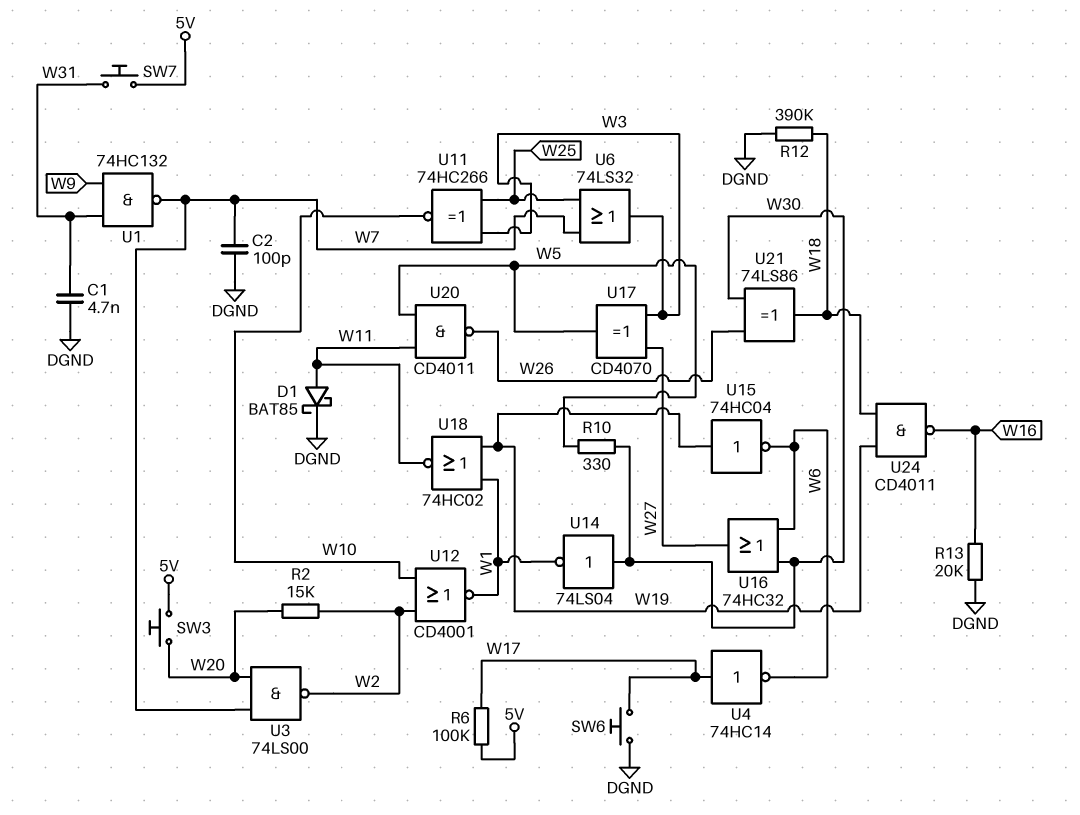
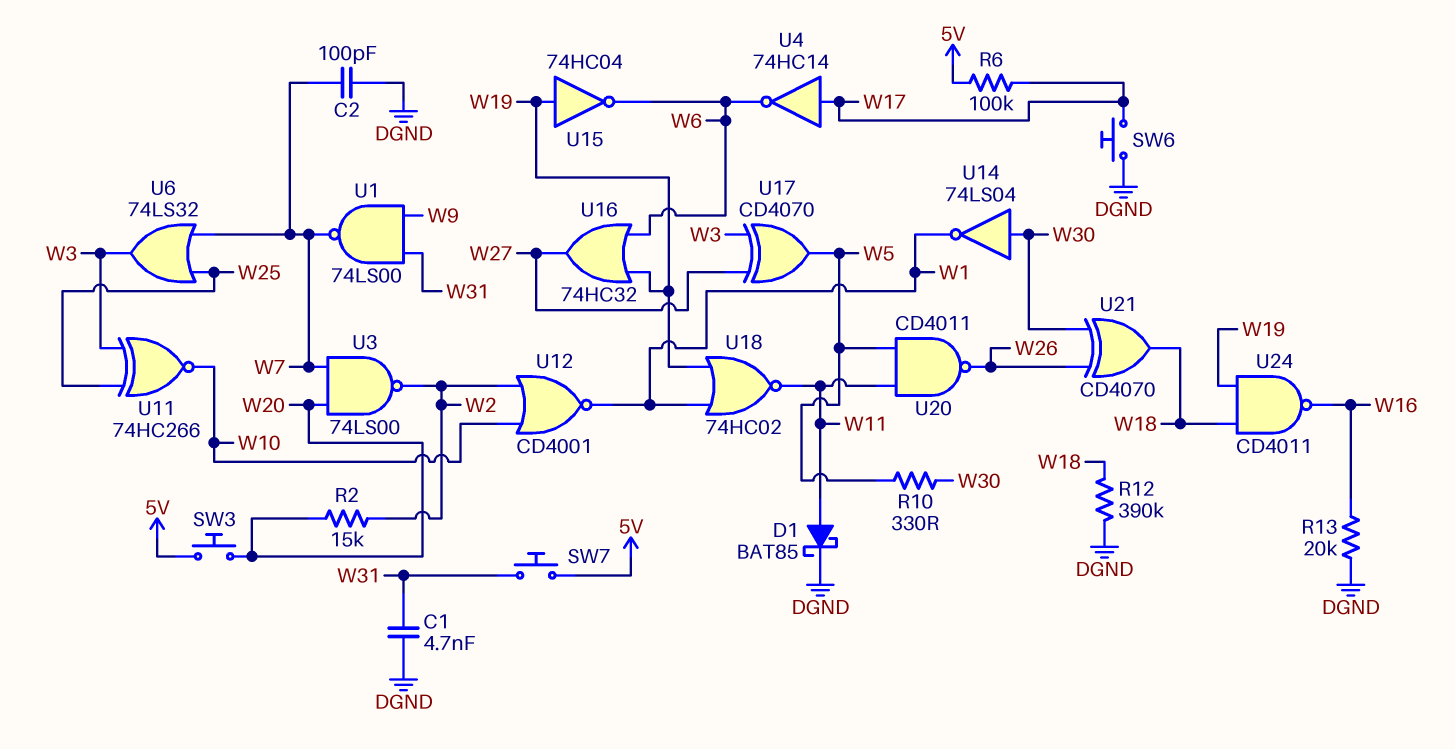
U1: NAND 74HC132 (in W9, in W31, out W7) -> NAND 74LS00 (in W9, in W31, out W7)
U16: OR 74HC32 (in W6, in W30, out W27) -> OR 74HC32 (in W6, in W19, out W27)
U21: XOR 74LS86 (in W26, in W30, out W18) -> XOR CD4070 (in W26, in W30, out W18)

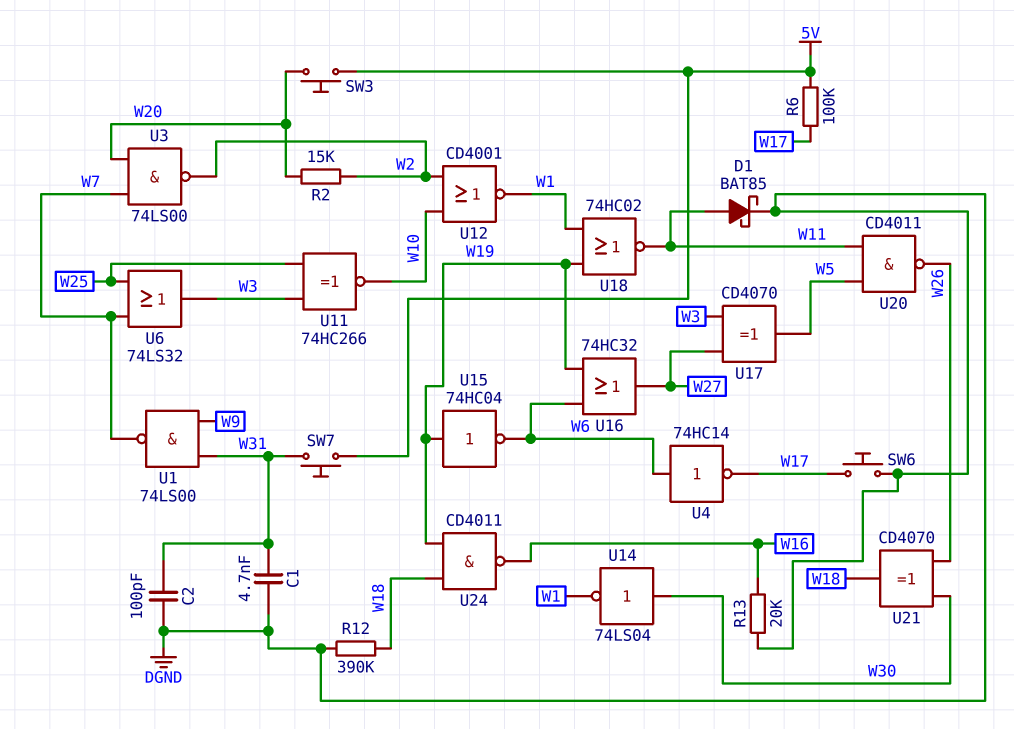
C2: 100pF (DGND, W7) -> 100pF (DGND, W31)
R10: 330 (W5, W30) -> none
U4: NOT 74HC14 (in W17, out W6) -> NOT 74HC14 (in W6, out W17)

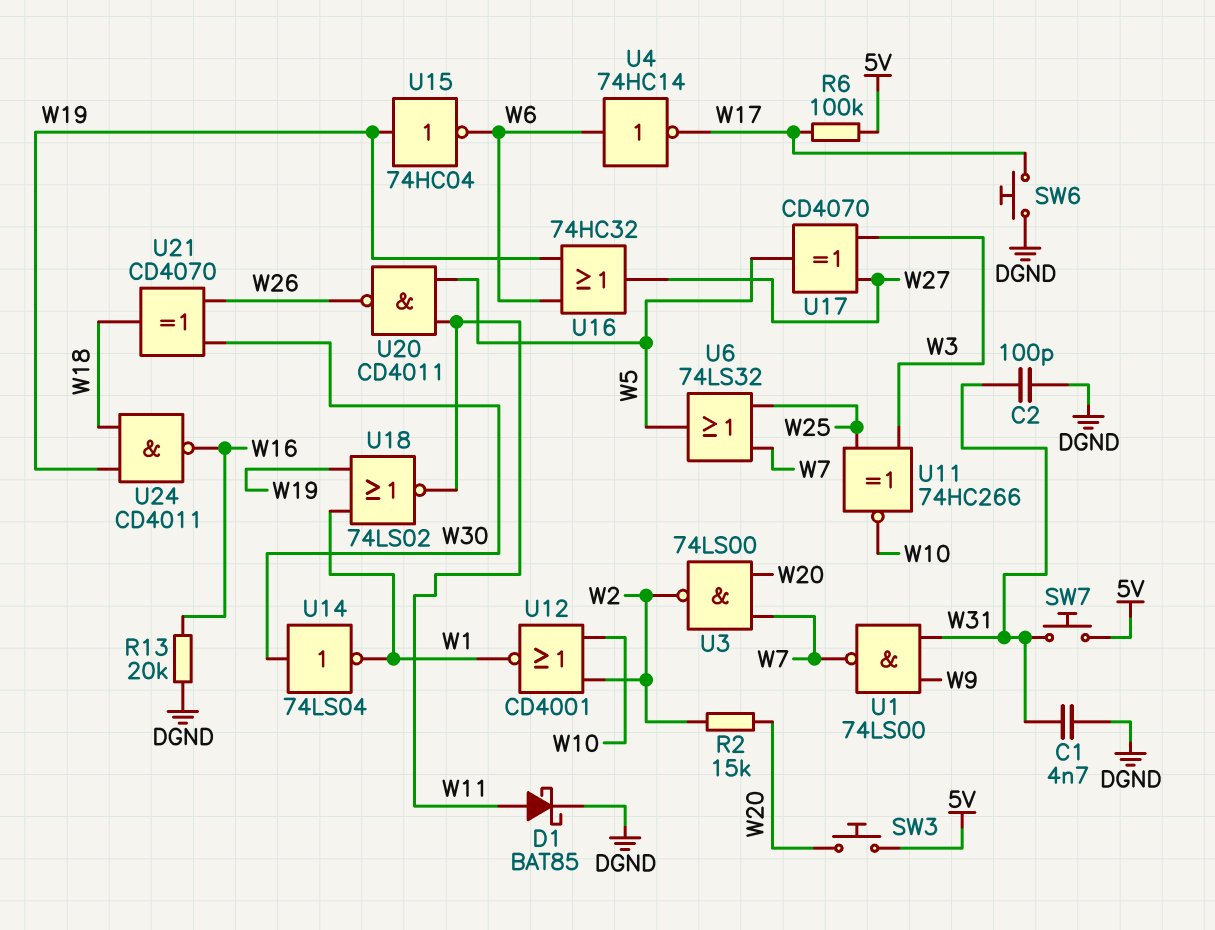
R12: 390k (DGND, W18) -> none
U6: OR 74LS32 (in W7, in W25, out W3) -> OR 74LS32 (in W7, in W25, out W5)
U18: NOR 74HC02 (in W1, in W19, out W11) -> NOR 74LS02 (in W1, in W19, out W11)

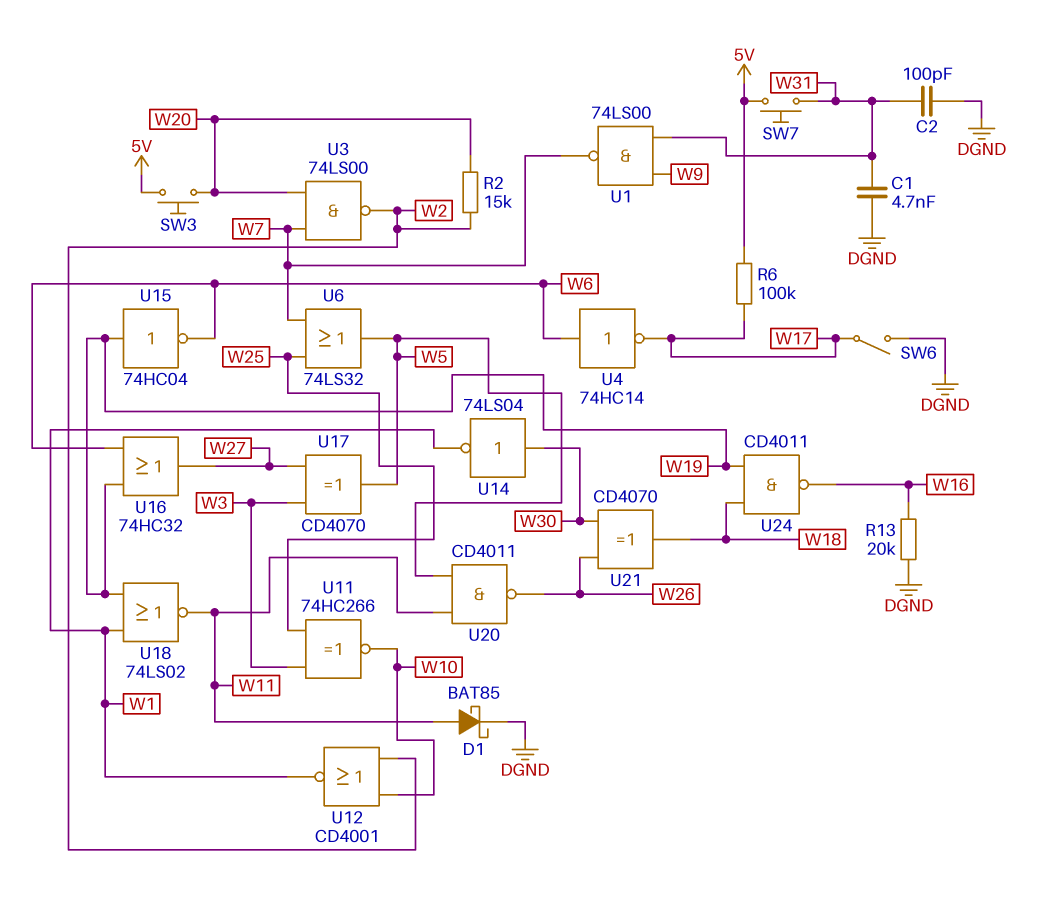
SW6: button (DGND, W17) -> switch (DGND, W17)

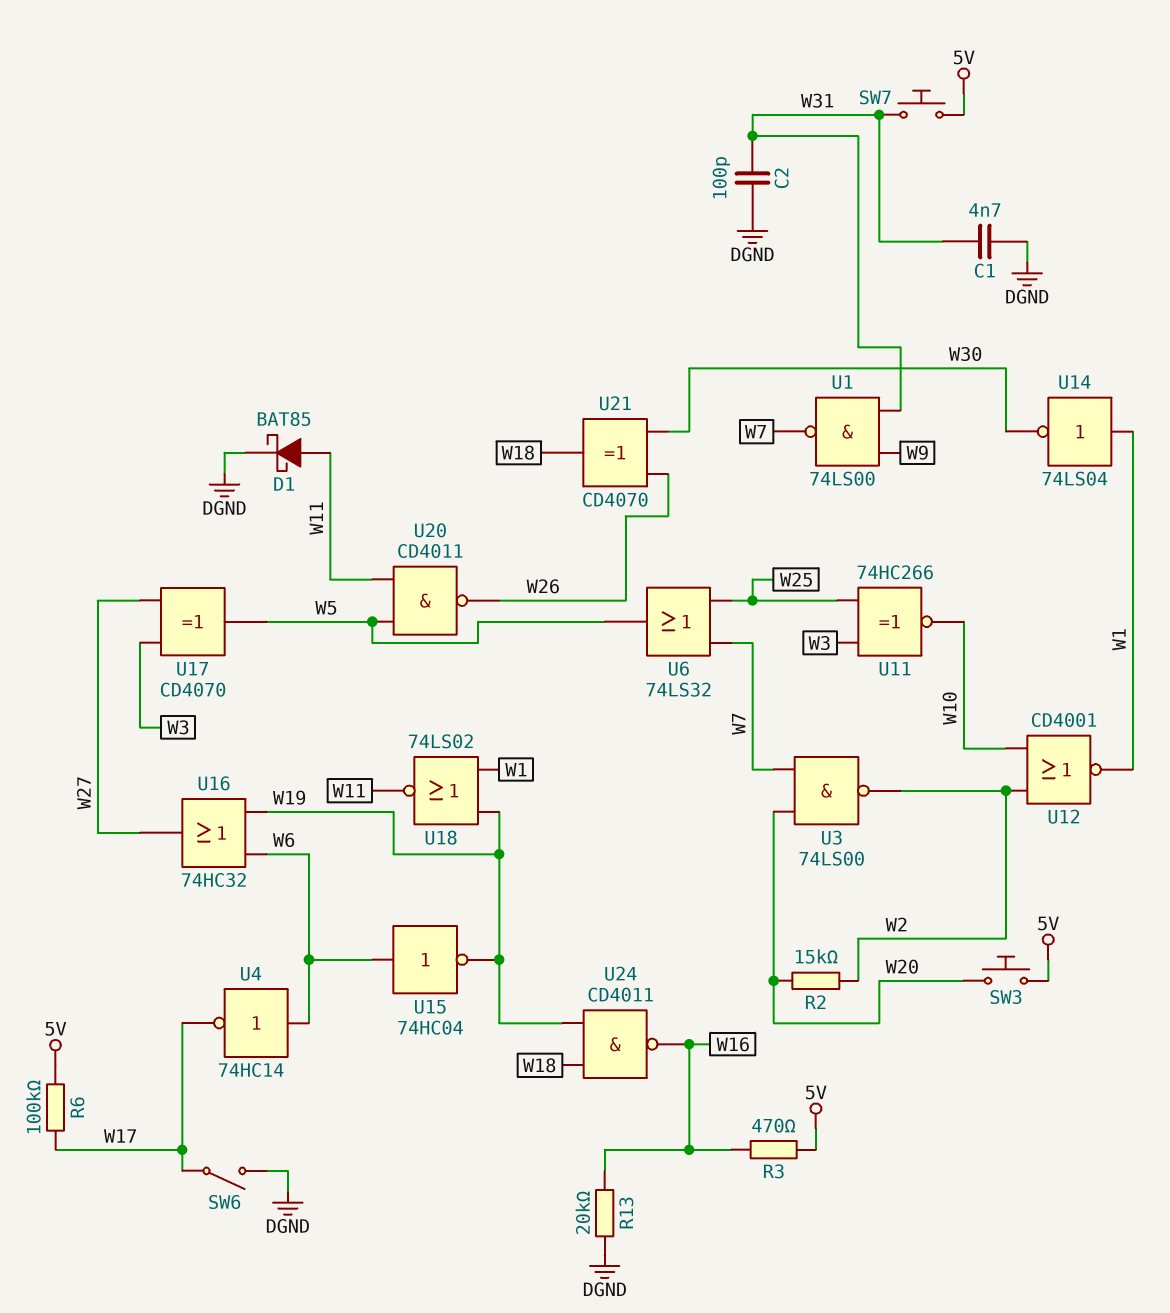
R3: none -> 470 (5V, W16)
U14: NOT 74LS04 (in W30, out W1) -> NOT 74LS04 (in W1, out W30)
U15: NOT 74HC04 (in W19, out W6) -> NOT 74HC04 (in W6, out W19)

